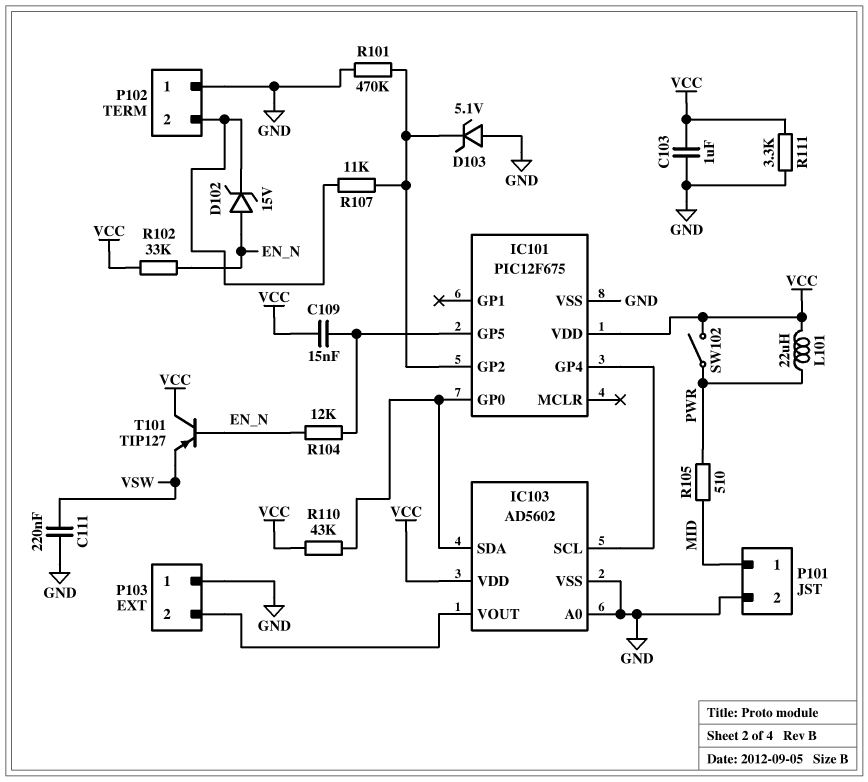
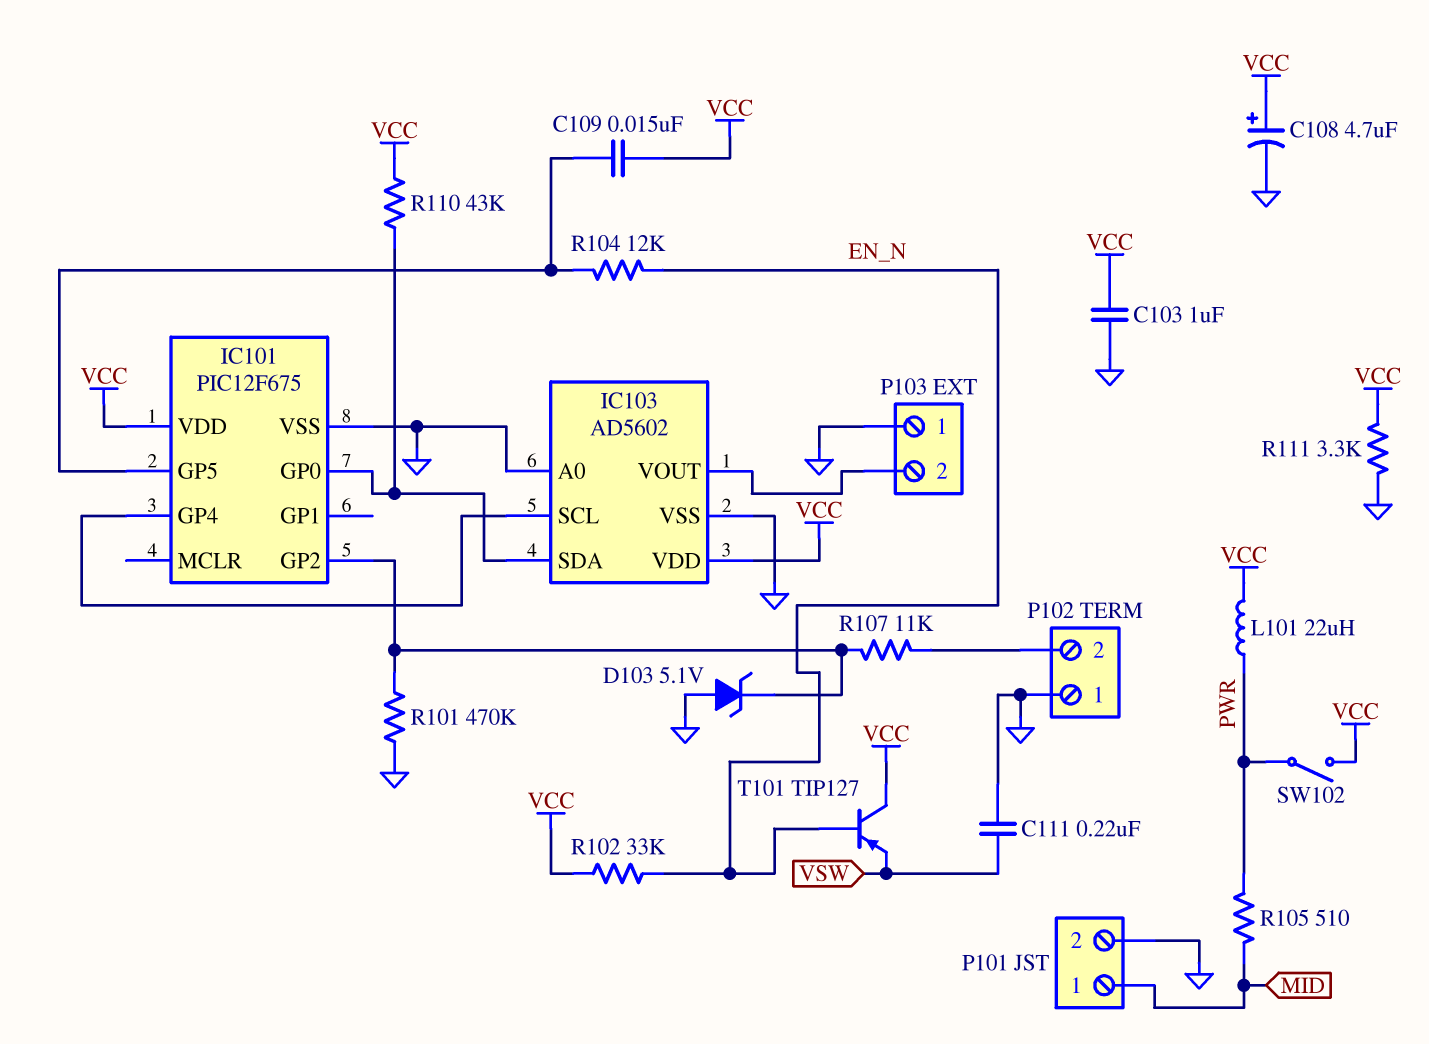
C108: none -> 4.7uF (plus VCC, minus GND)
D102: zener 15V (A EN_N, K P102/2) -> none

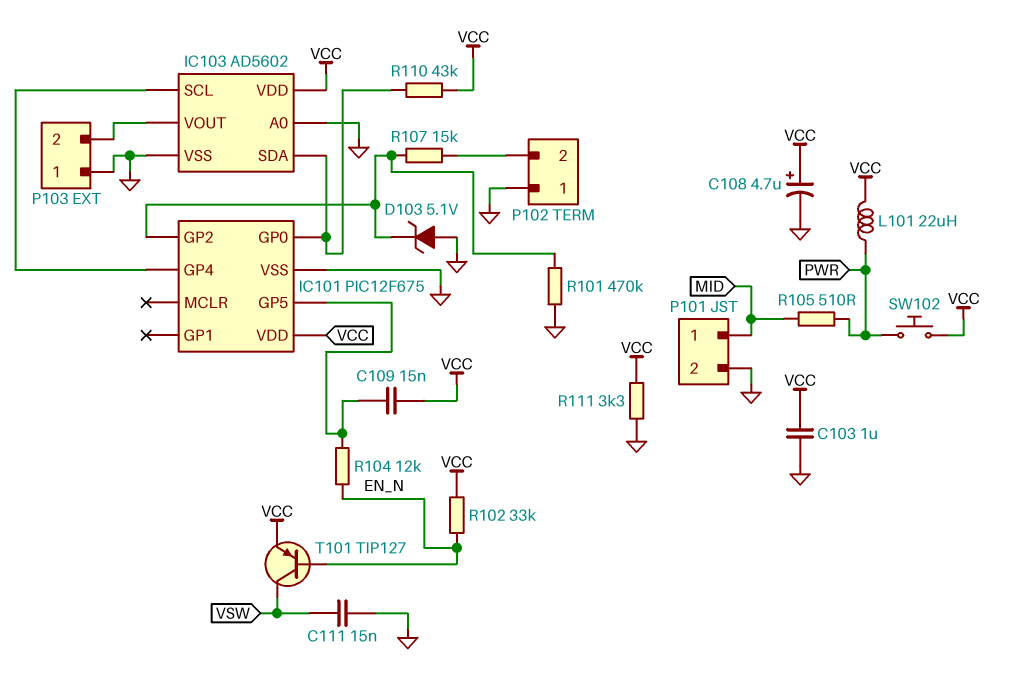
C111: 220nF (GND, VSW) -> 15nF (GND, VSW)
R107: 11k (IC101/GP2, P102/2) -> 15k (IC101/GP2, P102/2)
SW102: switch (PWR, VCC) -> button (PWR, VCC)
T101: PNP TIP127 (B EN_N, C VCC, E VSW) -> PNP TIP127 (B EN_N, C VSW, E VCC)

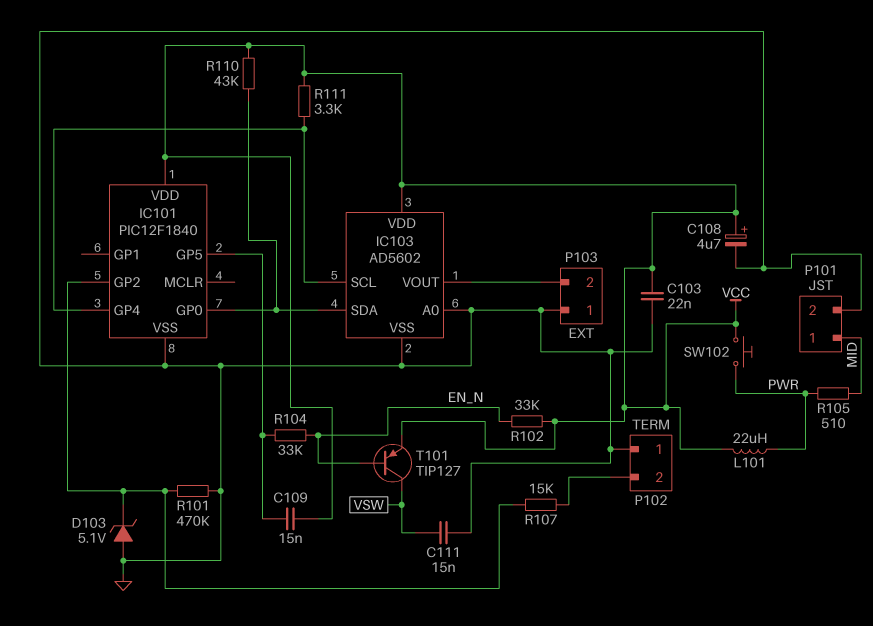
C103: 1uF (GND, VCC) -> 22nF (GND, VCC)
IC101: PIC12F675 -> PIC12F1840
R104: 12k (EN_N, IC101/GP5) -> 33k (EN_N, IC101/GP5)
R111: 3.3k (GND, VCC) -> 3.3k (IC101/GP4, VCC)

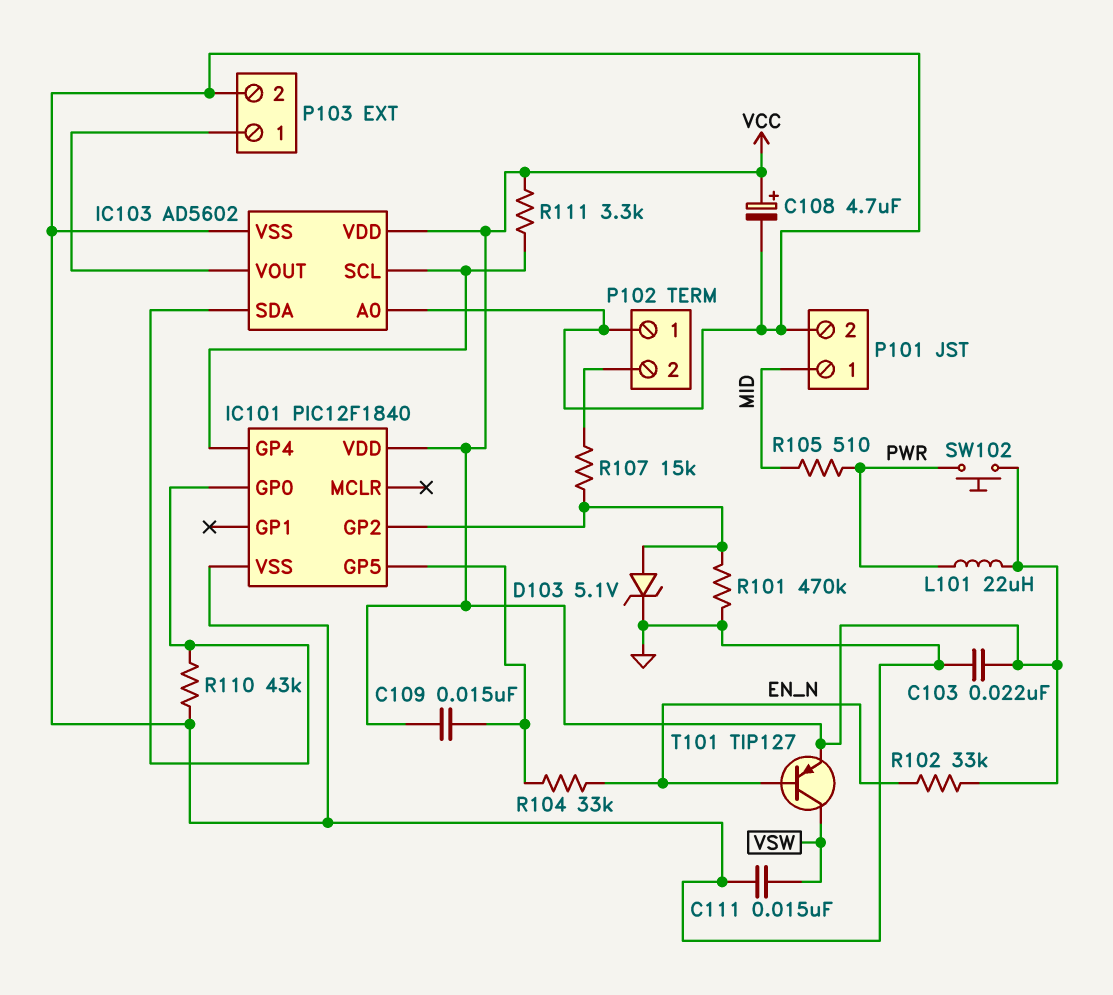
D103: zener 5.1V (A GND, K IC101/GP2) -> zener 5.1V (A IC101/GP2, K GND)
P103 pin 1: GND -> IC103/VOUT
P103 pin 2: IC103/VOUT -> GND
R110: 43k (IC101/GP0, VCC) -> 43k (GND, IC101/GP0)

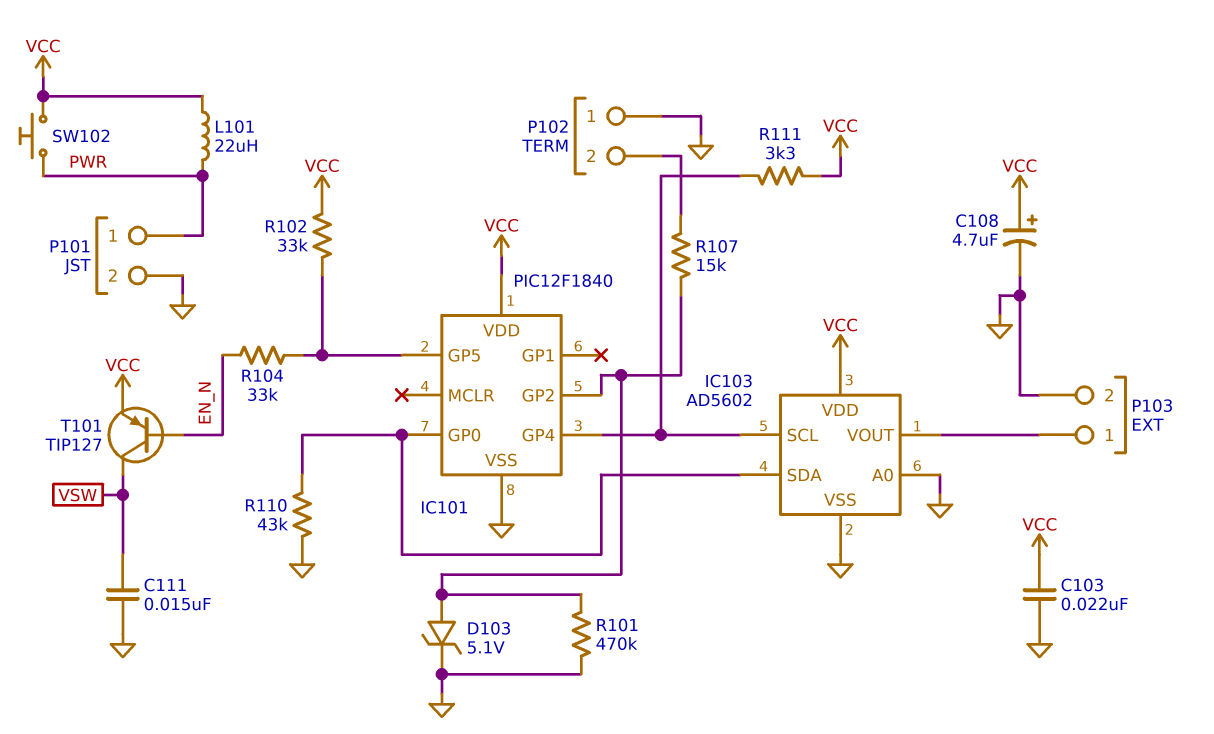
C109: 15nF (IC101/GP5, VCC) -> none
P101 pin 1: MID -> PWR
R102: 33k (EN_N, VCC) -> 33k (IC101/GP5, VCC)
R105: 510 (MID, PWR) -> none

